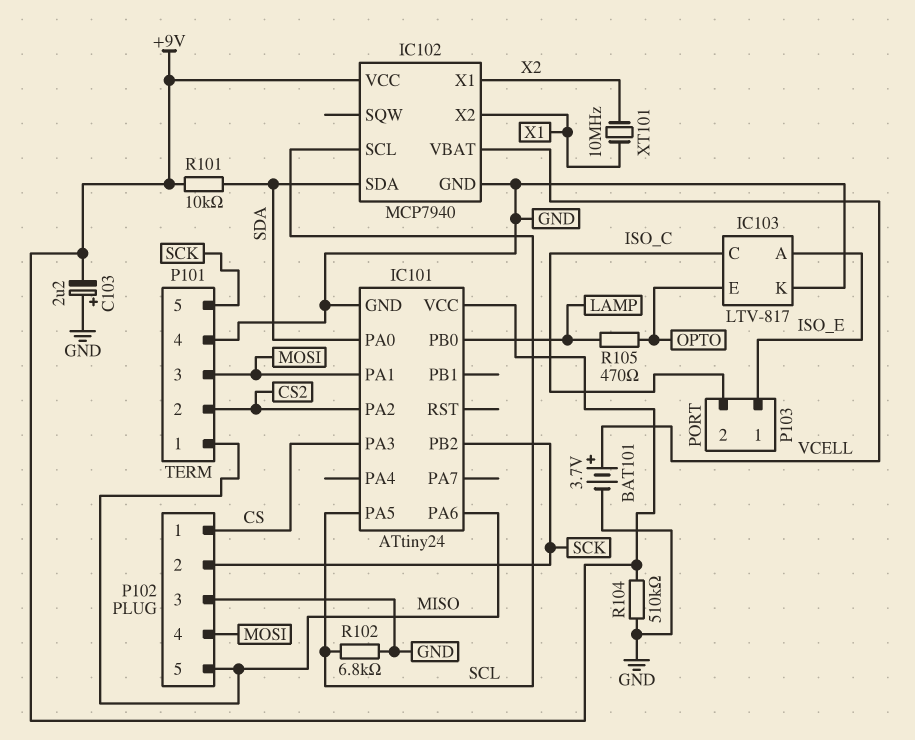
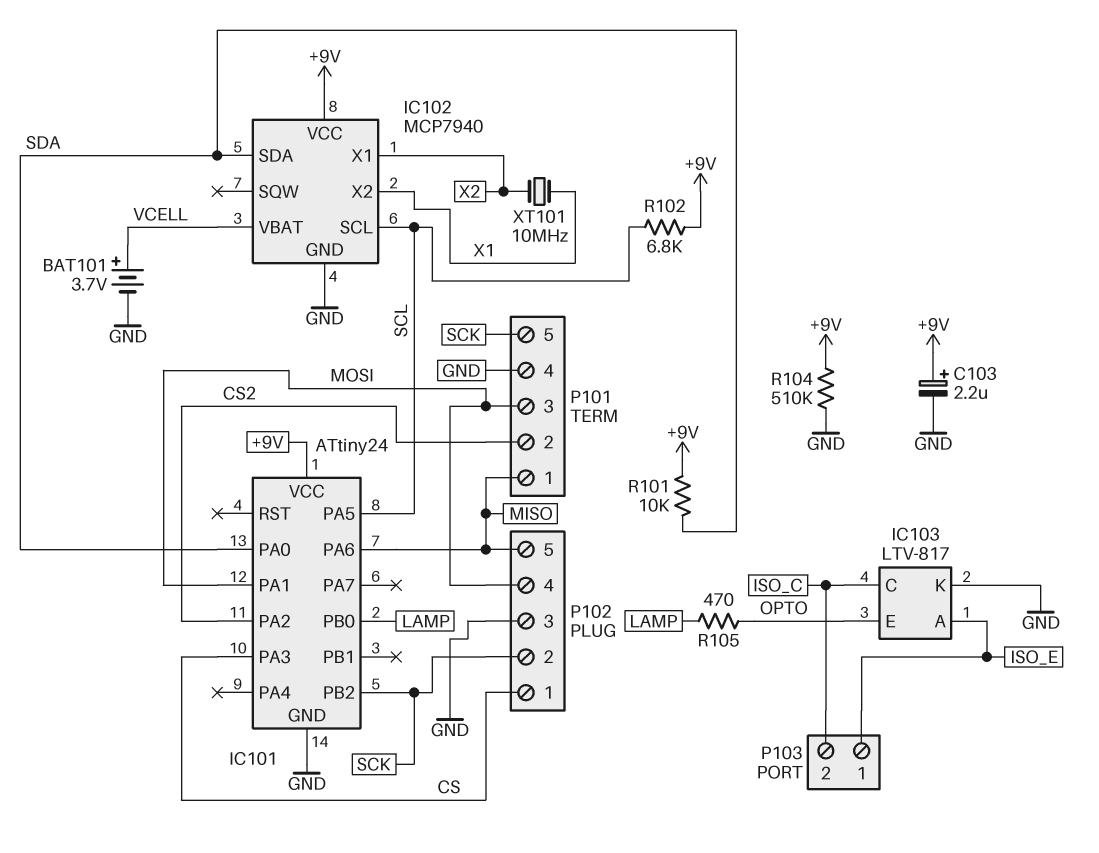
C103: 2.2uF (plus GND, minus +9V) -> 2.2uF (plus +9V, minus GND)
R102: 6.8k (GND, SCL) -> 6.8k (+9V, SCL)

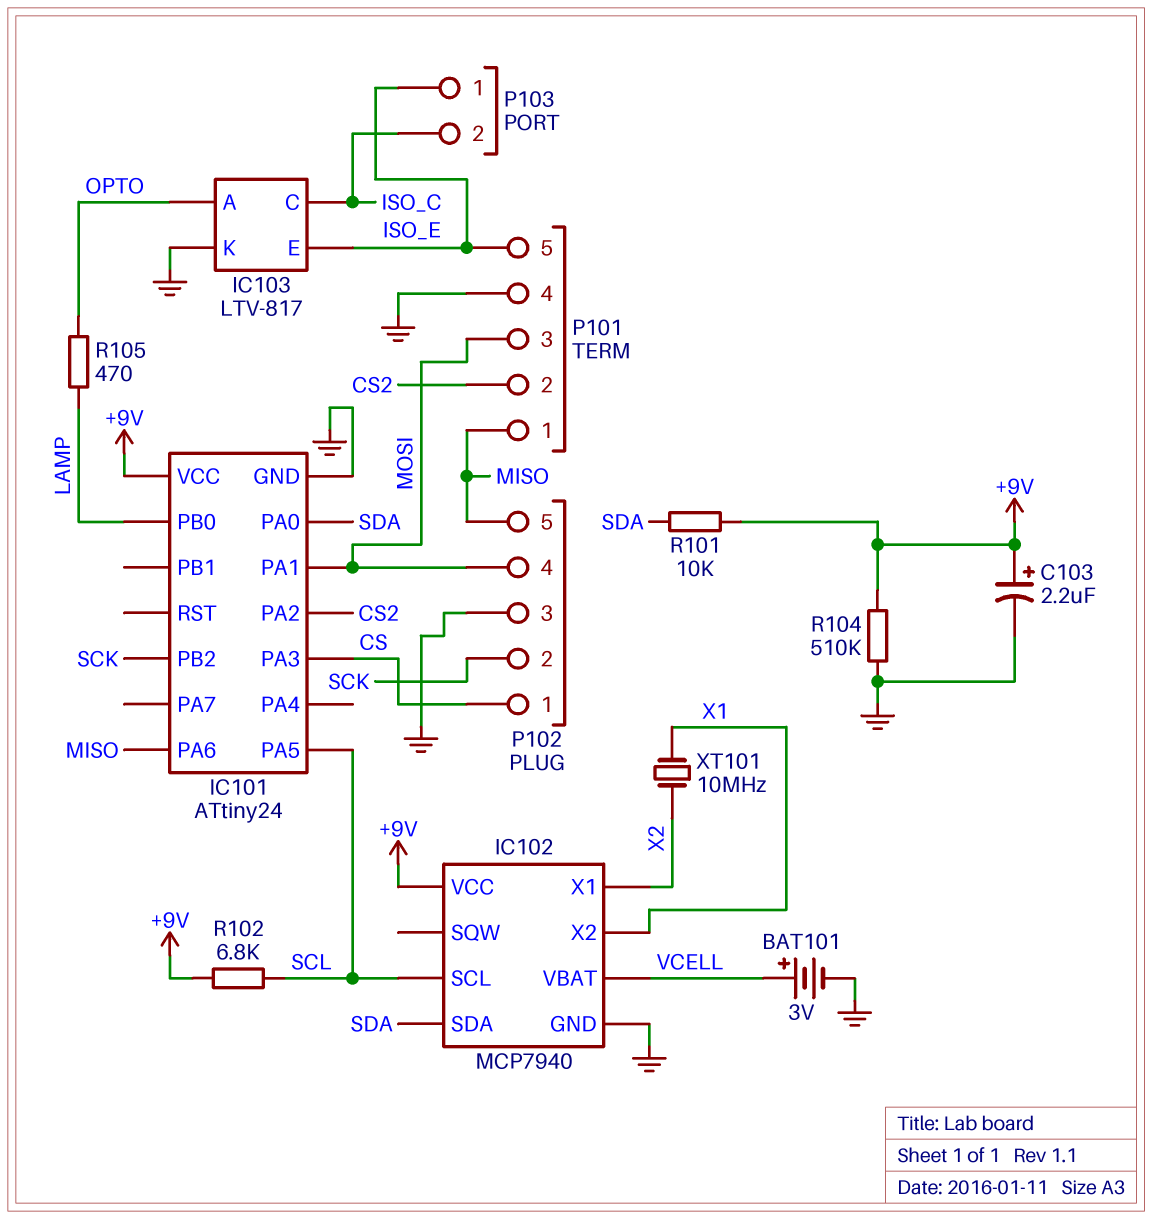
BAT101: 3.7V (plus VCELL, minus GND) -> 3V (plus VCELL, minus GND)
IC103 pin A: ISO_E -> OPTO
IC103 pin E: OPTO -> ISO_E
P101 pin 5: SCK -> ISO_E

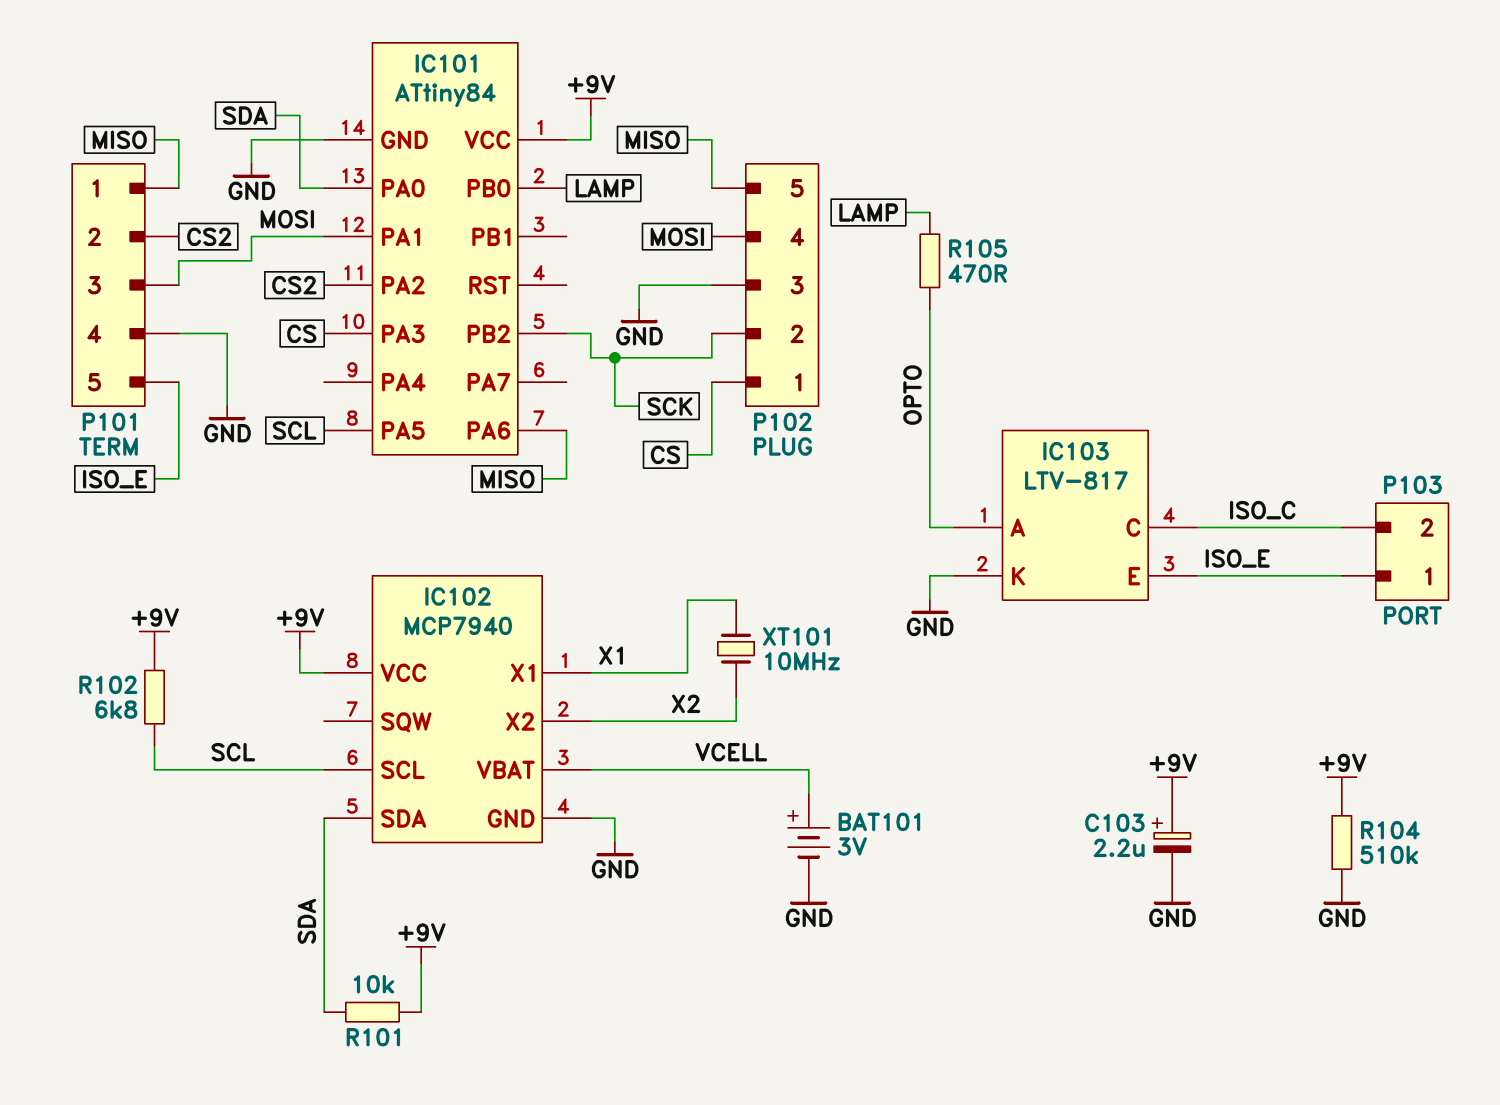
IC101: ATtiny24 -> ATtiny84
IC102 pin X1: X2 -> X1
IC102 pin X2: X1 -> X2

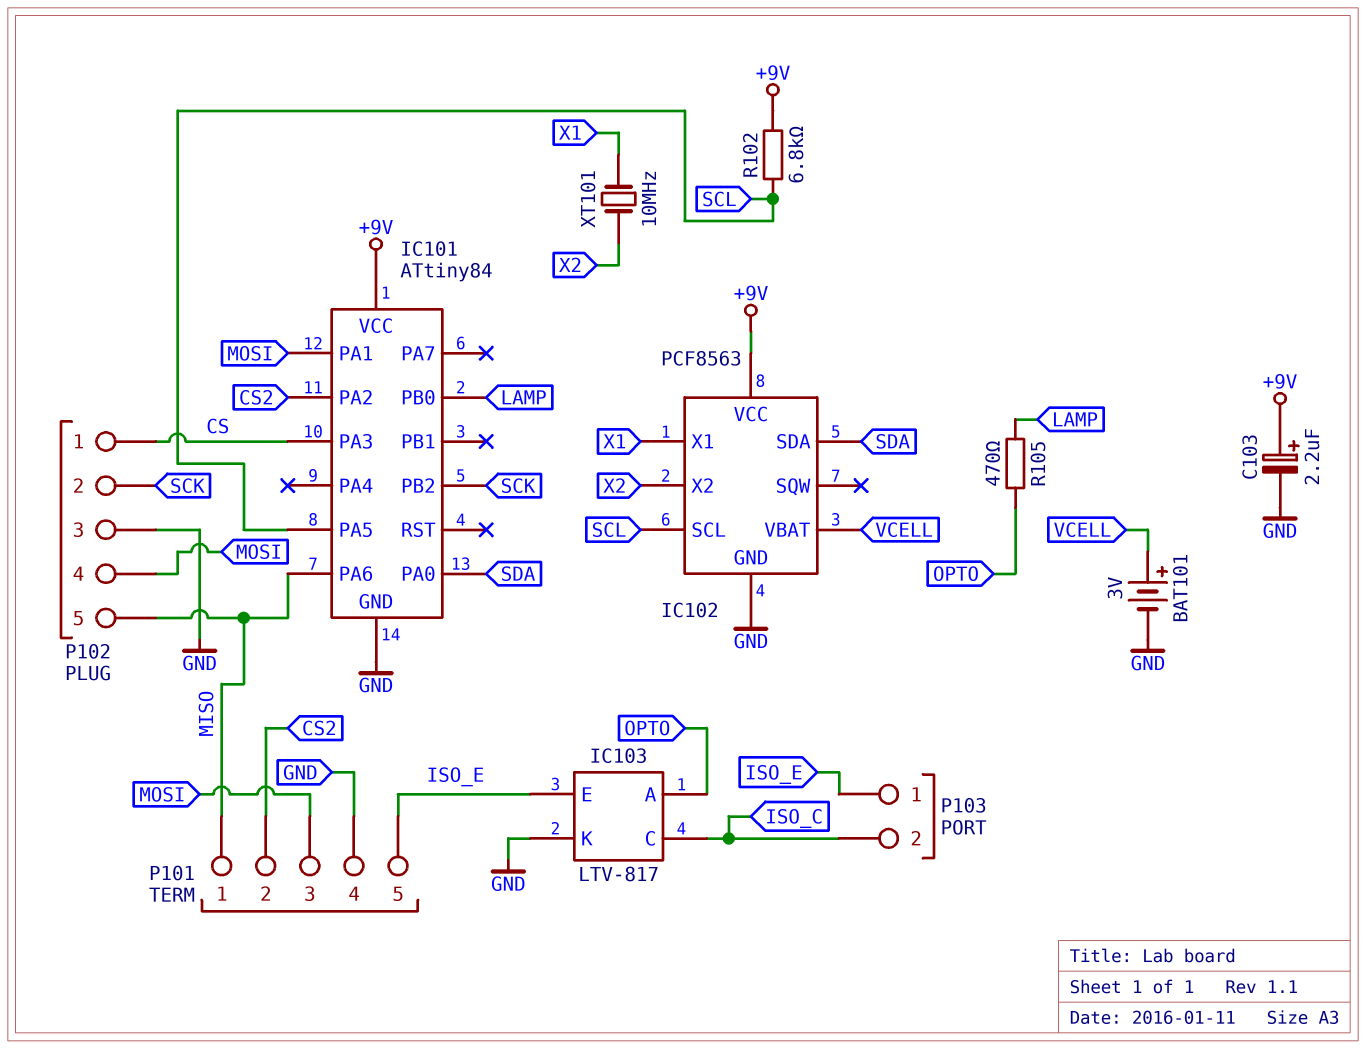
IC102: MCP7940 -> PCF8563
R101: 10k (+9V, SDA) -> none
R104: 510k (+9V, GND) -> none

